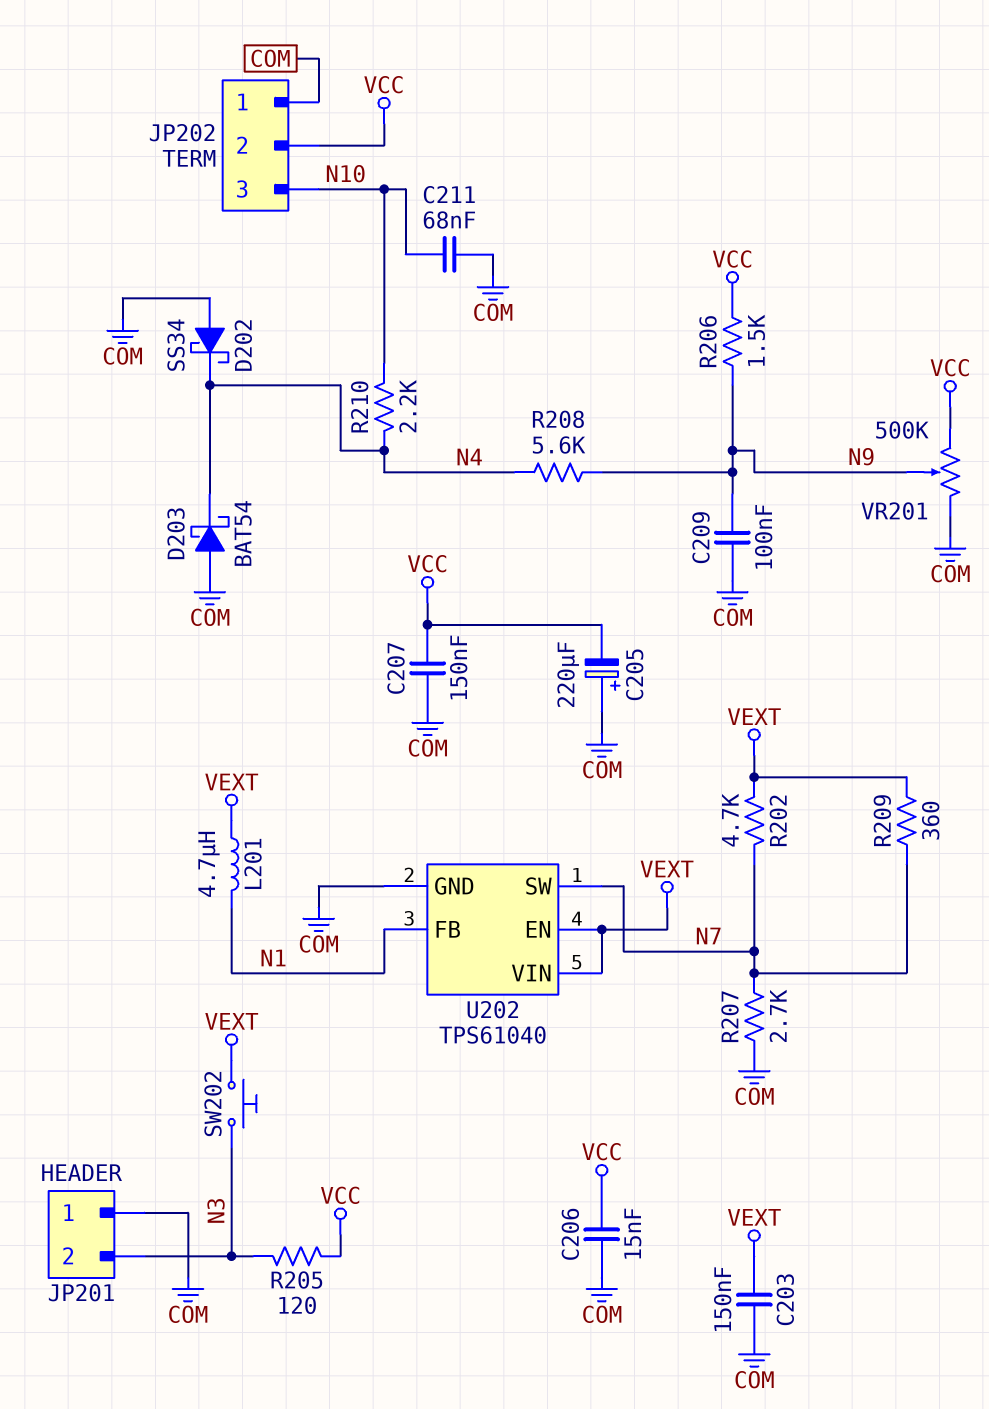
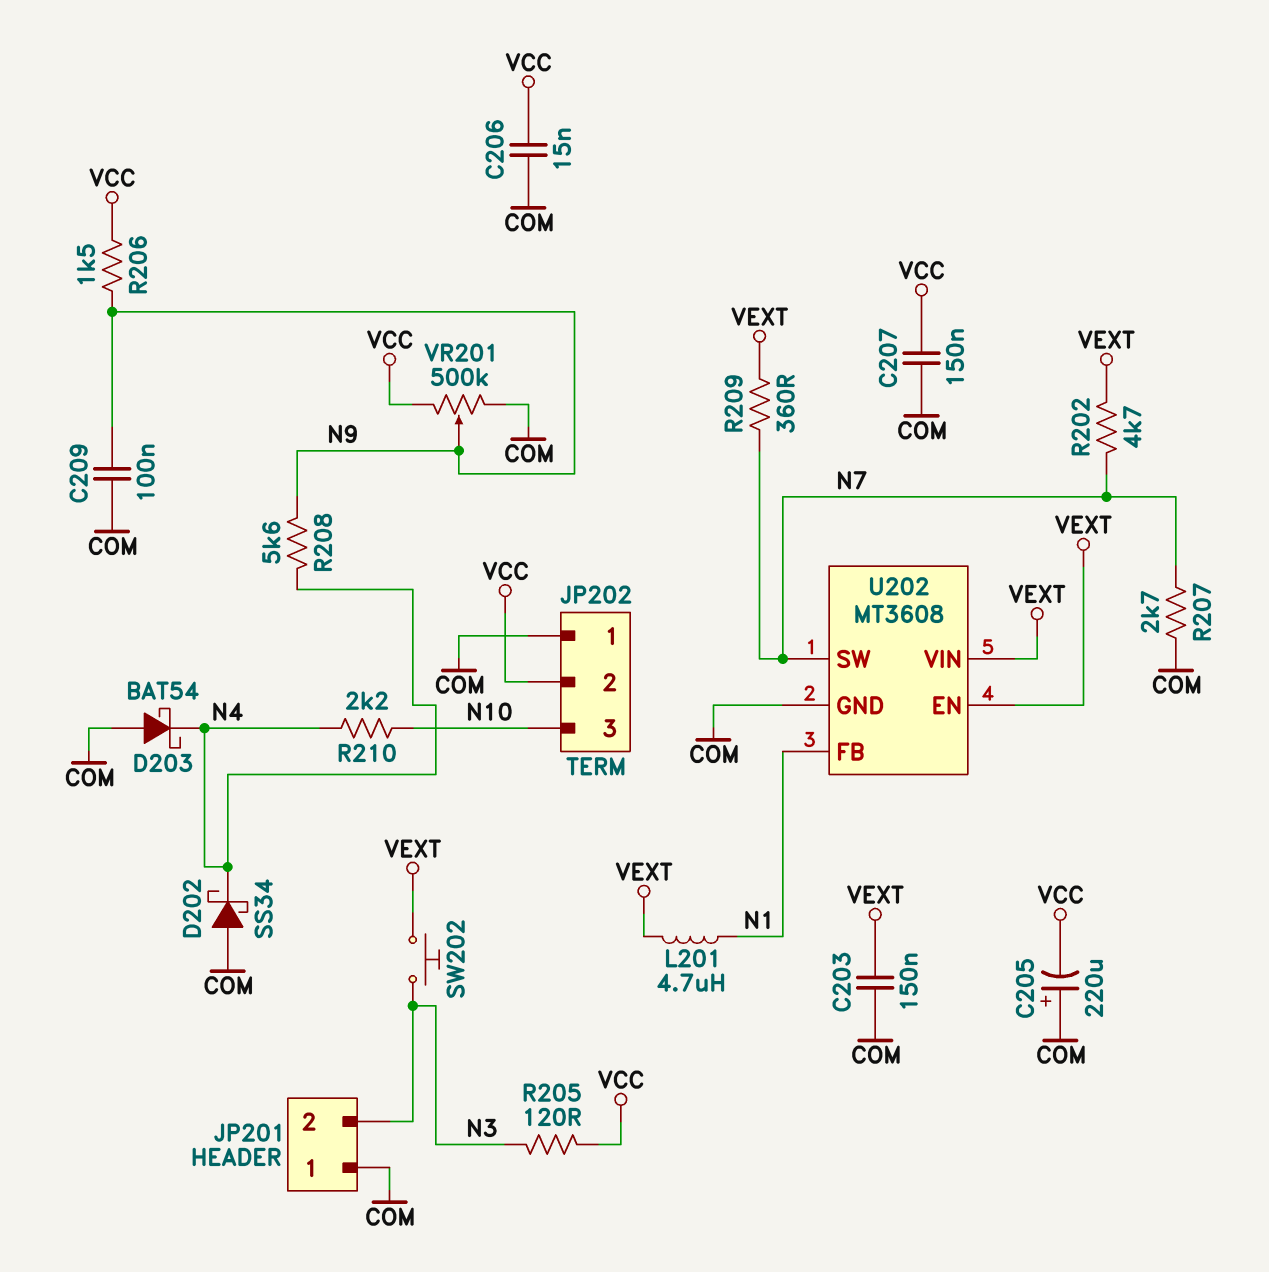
C211: 68nF (COM, N10) -> none
U202: TPS61040 -> MT3608

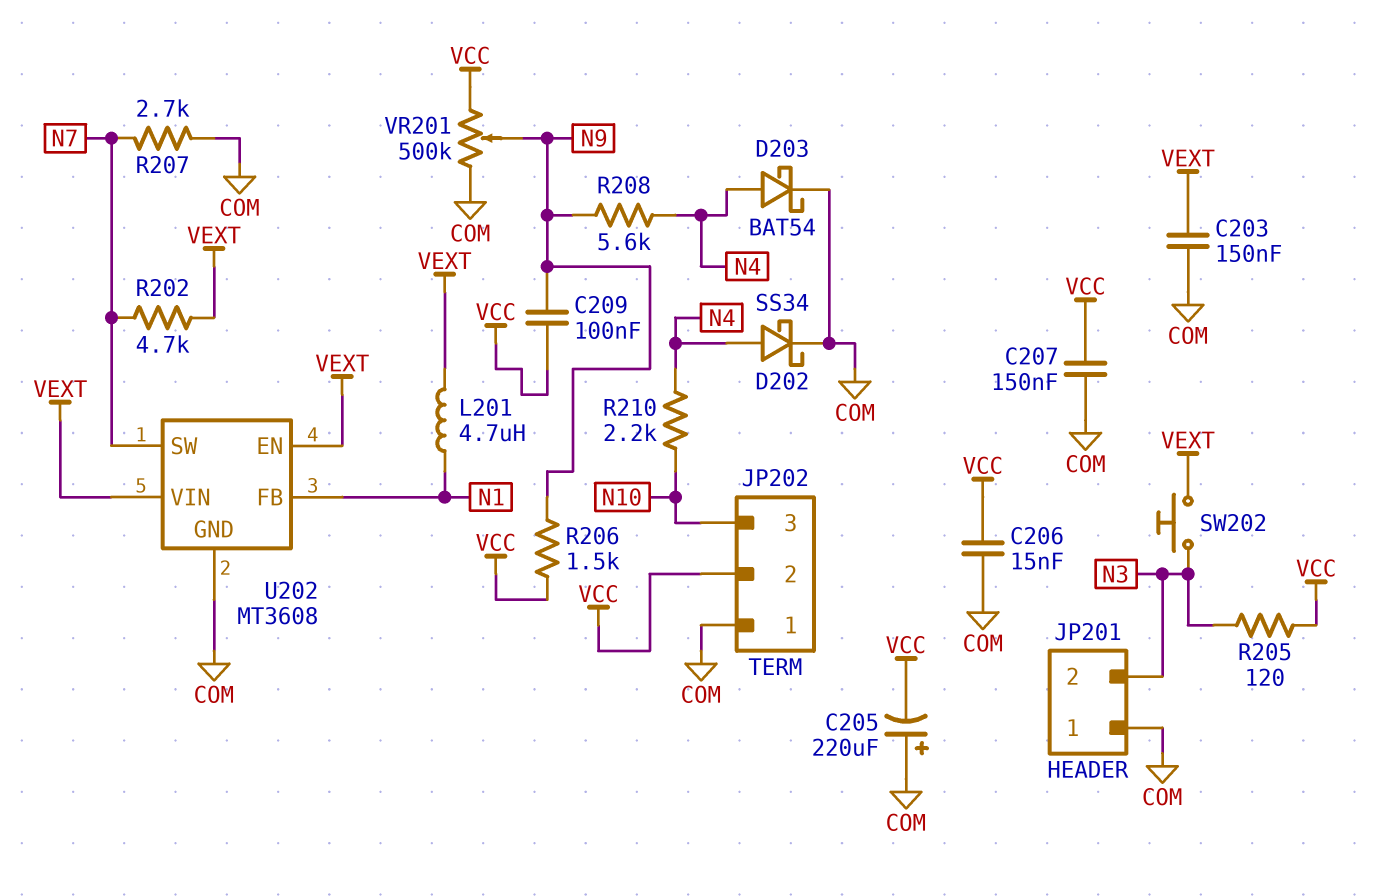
C209: 100nF (COM, N9) -> 100nF (N9, VCC)
D202: schottky SS34 (A COM, K N4) -> schottky SS34 (A N4, K COM)
D203: schottky BAT54 (A COM, K N4) -> schottky BAT54 (A N4, K COM)
R209: 360 (N7, VEXT) -> none

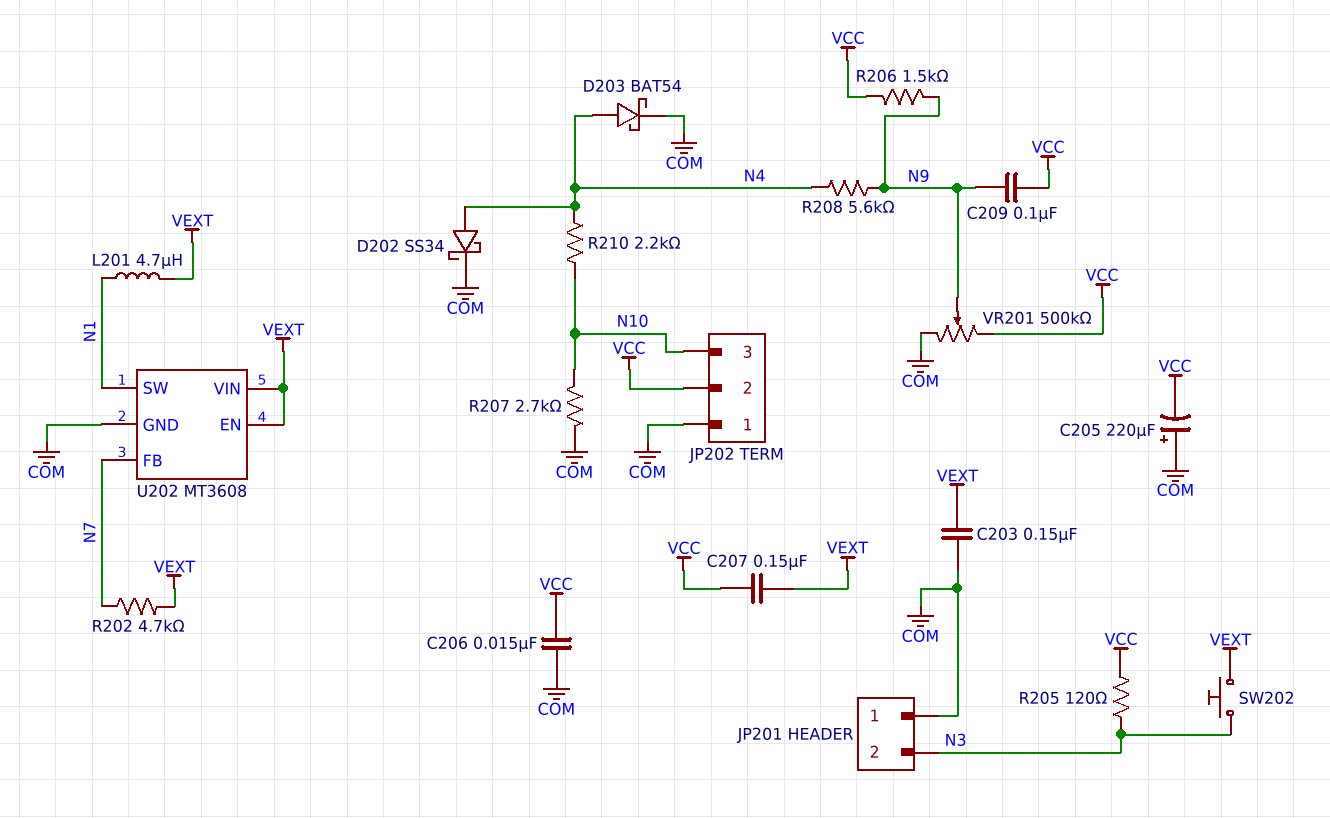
C207: 150nF (COM, VCC) -> 150nF (VCC, VEXT)
R207: 2.7k (COM, N7) -> 2.7k (COM, N10)
U202 pin FB: N1 -> N7
U202 pin SW: N7 -> N1

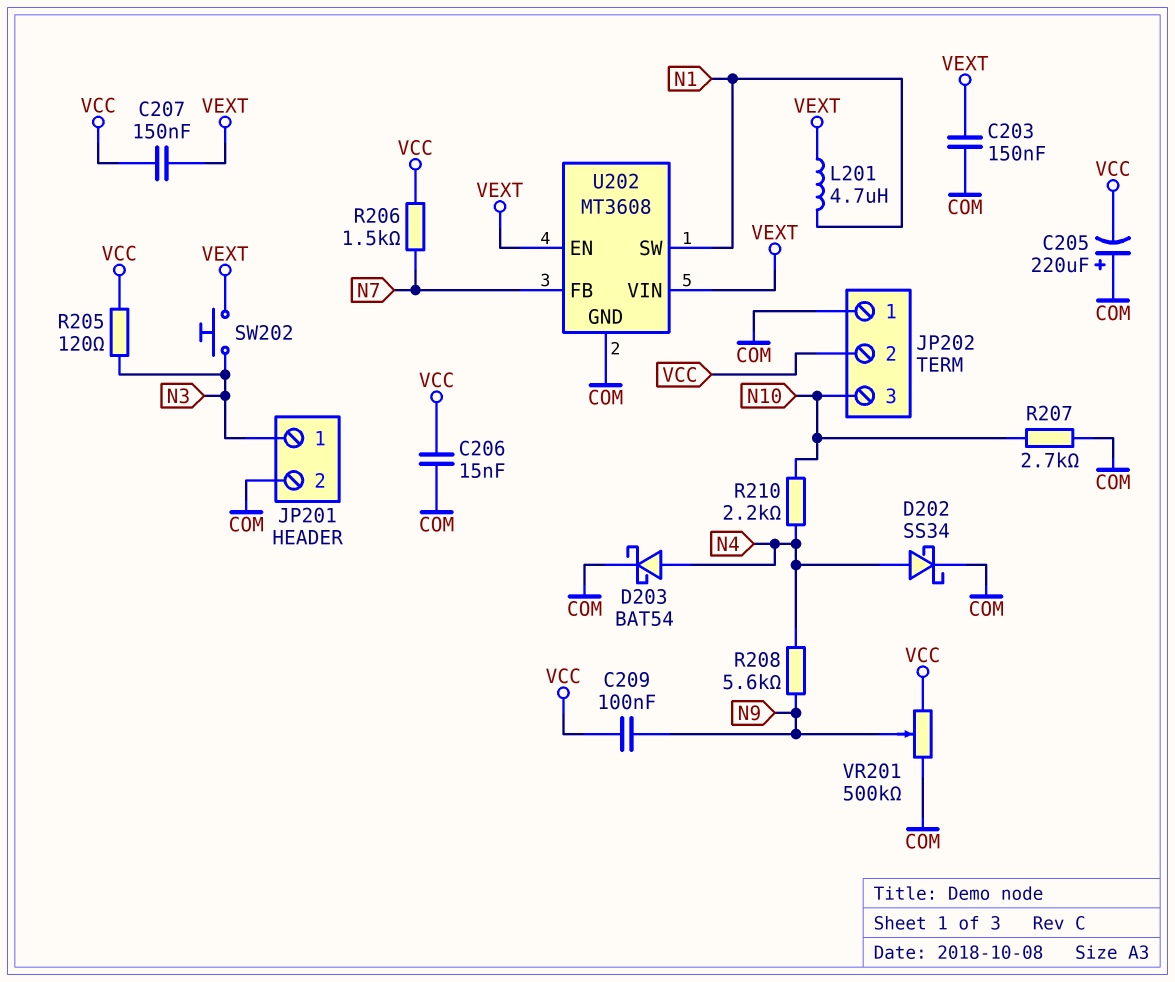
JP201 pin 1: COM -> N3
JP201 pin 2: N3 -> COM
R202: 4.7k (N7, VEXT) -> none
R206: 1.5k (N9, VCC) -> 1.5k (N7, VCC)

